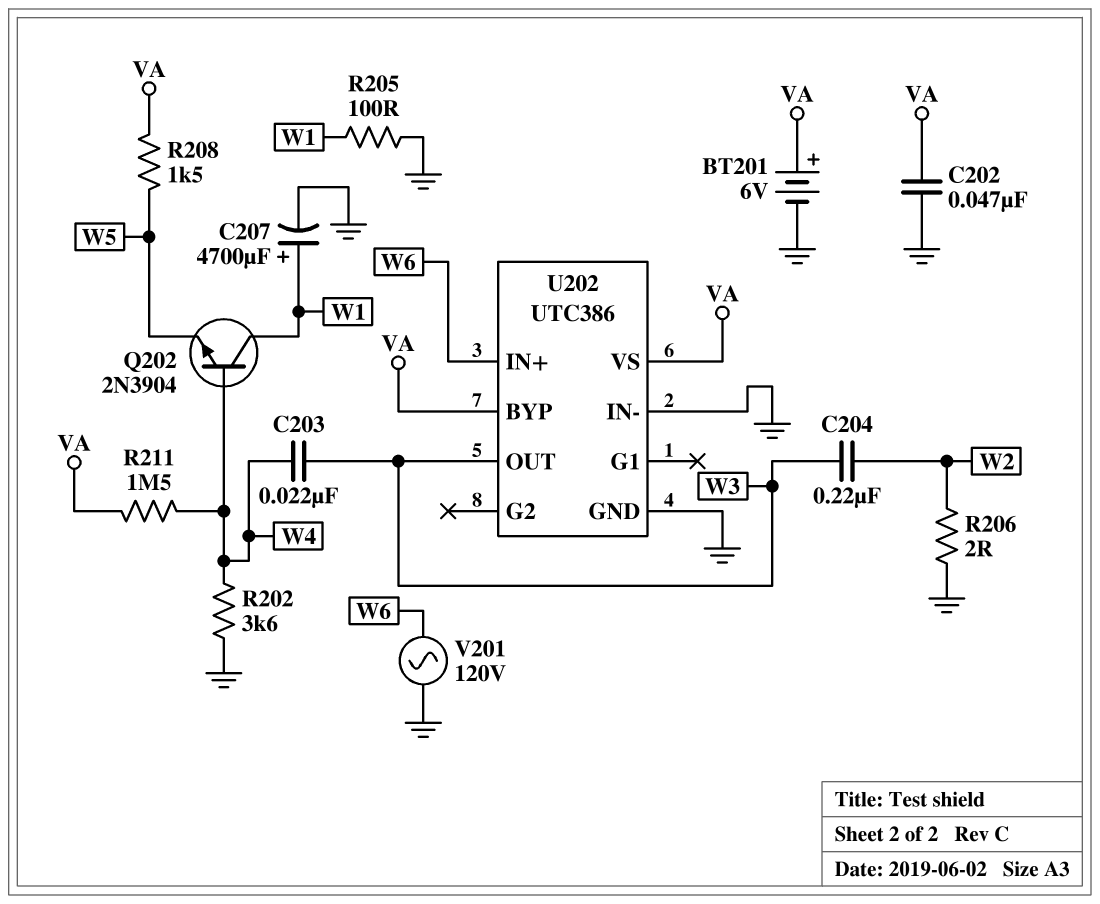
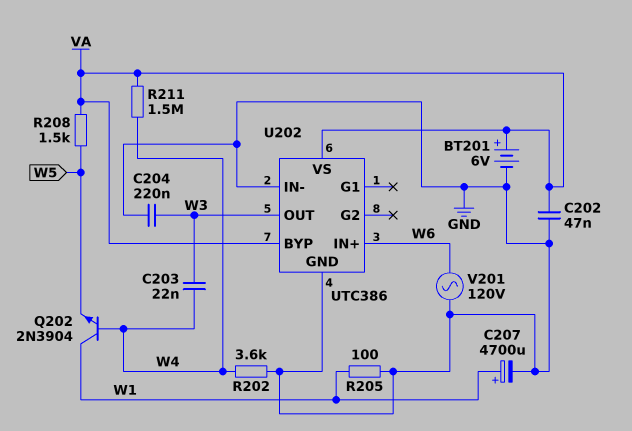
C204: 220nF (W2, W3) -> 220nF (GND, W3)
R206: 2 (GND, W2) -> none

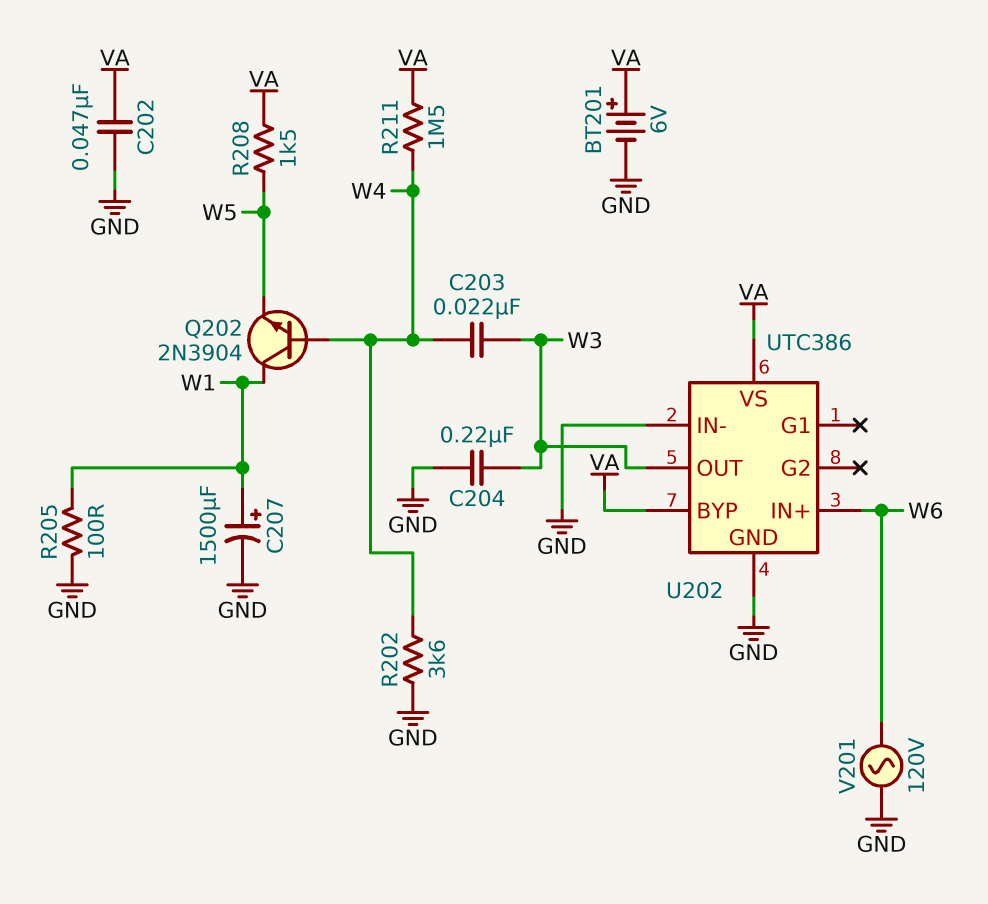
C207: 4700uF (plus W1, minus GND) -> 1500uF (plus W1, minus GND)

